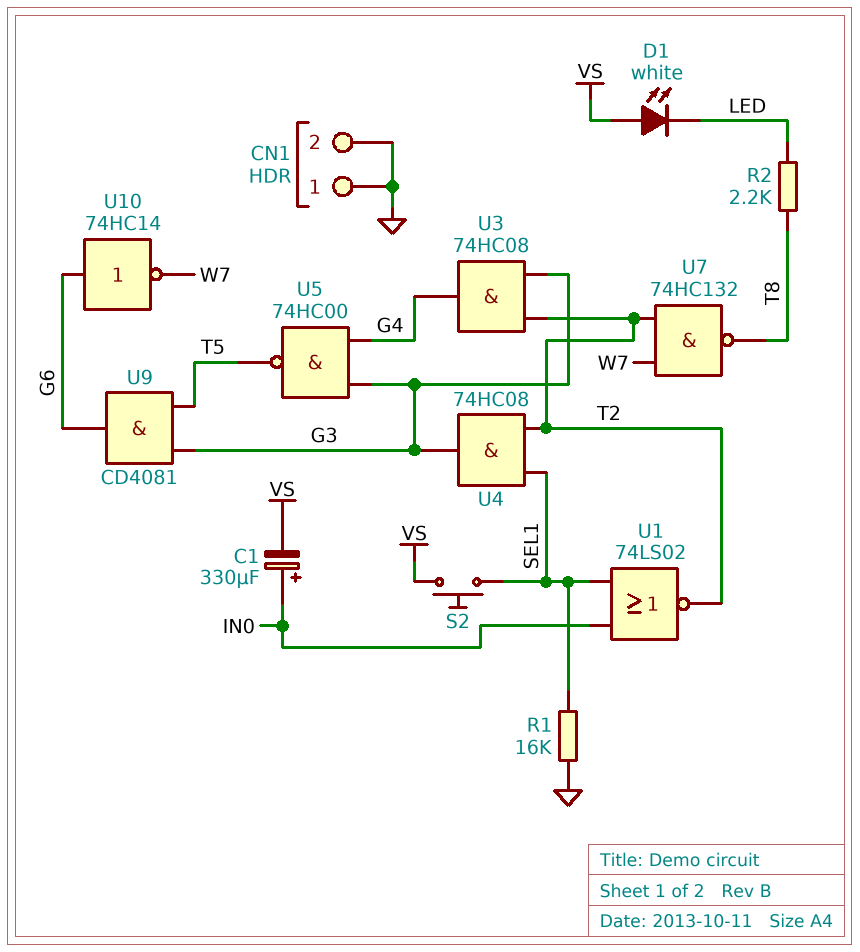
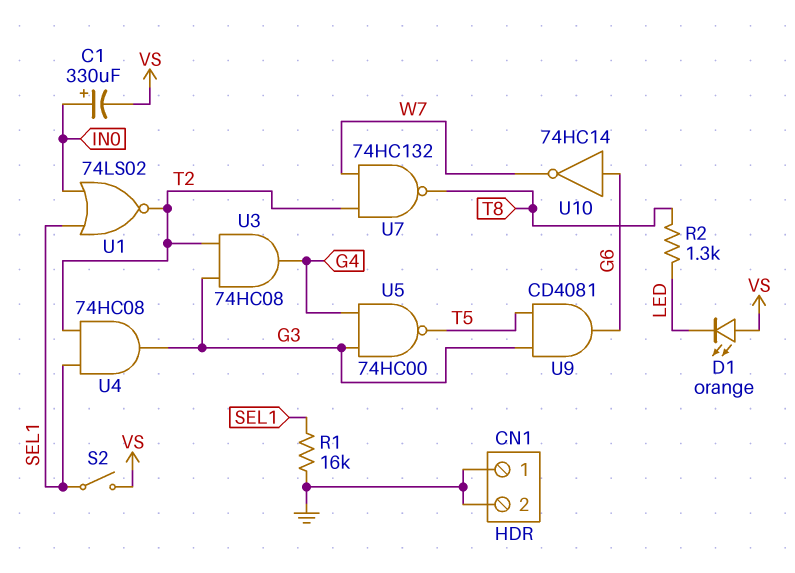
D1: LED white (A VS, K LED) -> LED orange (A VS, K LED)
R2: 2.2k (LED, T8) -> 1.3k (LED, T8)
S2: button (SEL1, VS) -> switch (SEL1, VS)

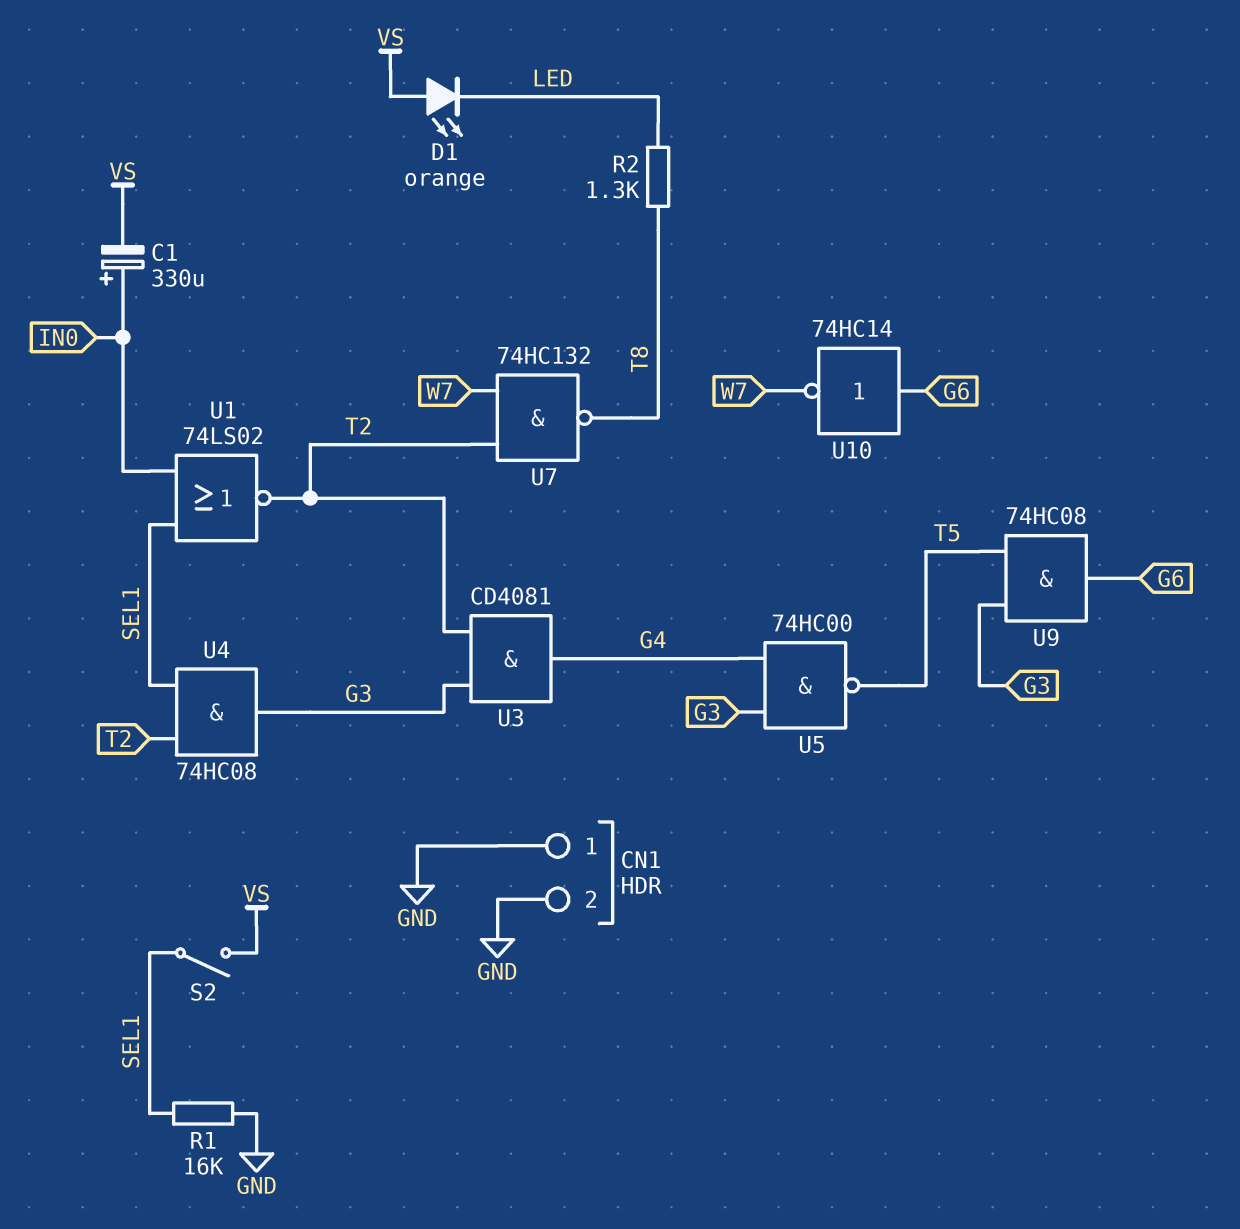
U3: AND 74HC08 (in G3, in T2, out G4) -> AND CD4081 (in G3, in T2, out G4)
U9: AND CD4081 (in G3, in T5, out G6) -> AND 74HC08 (in G3, in T5, out G6)

